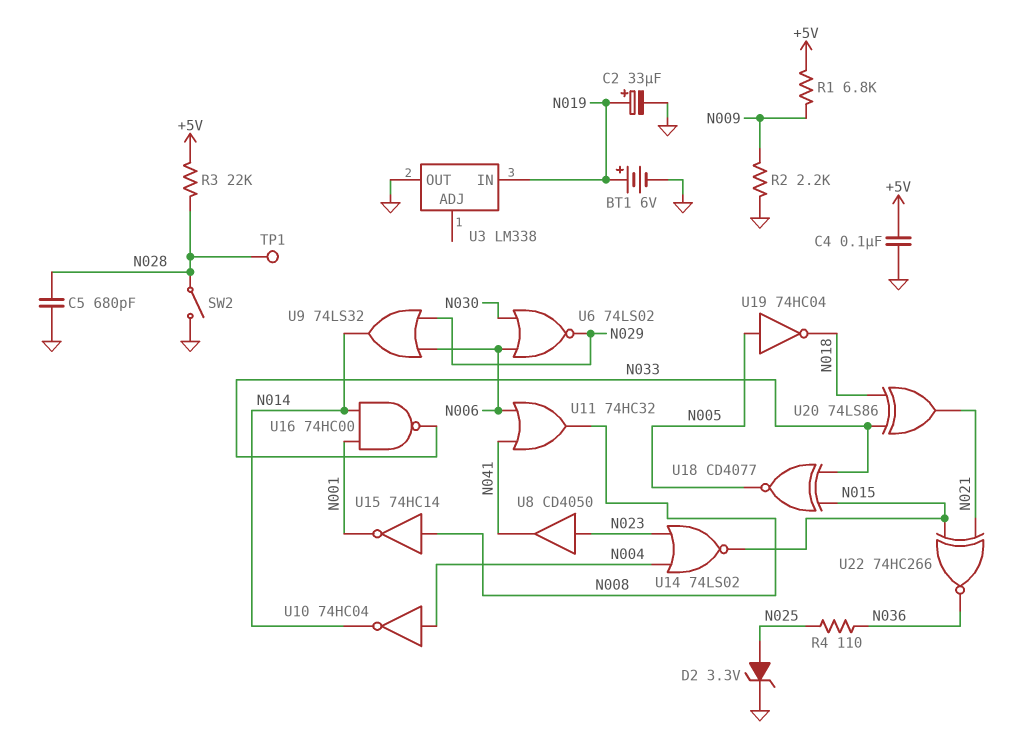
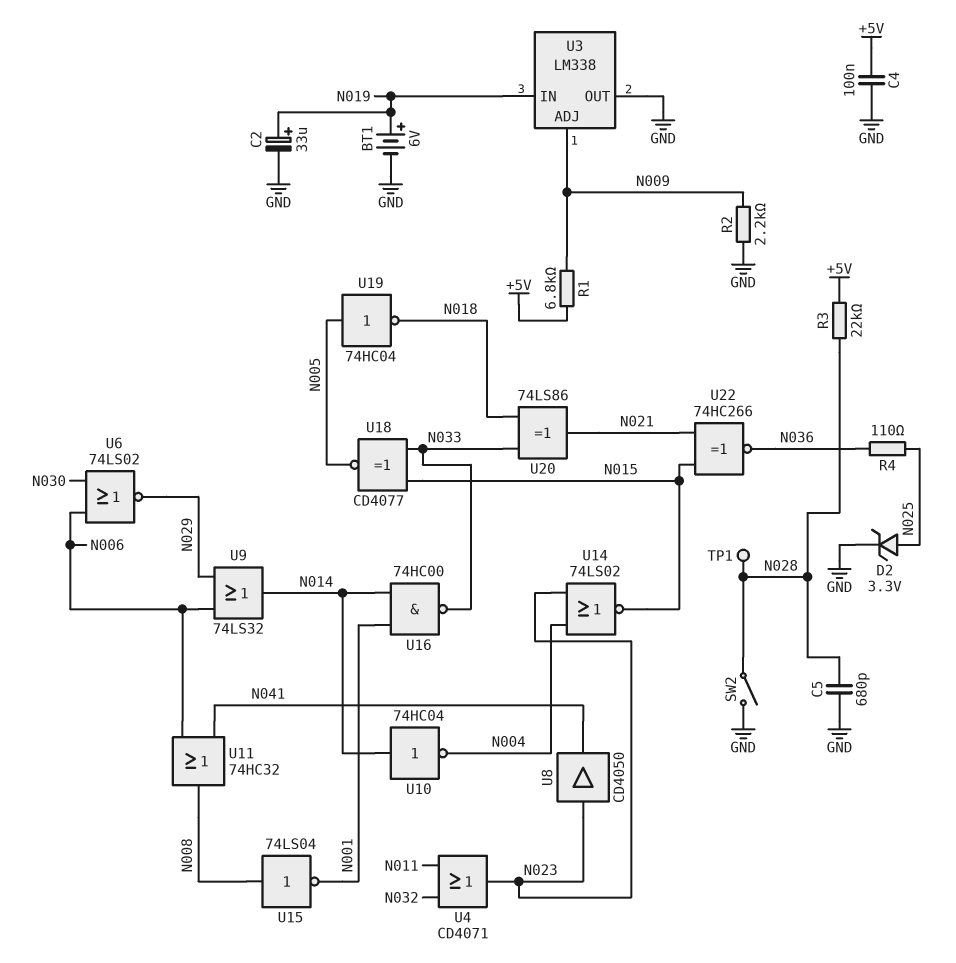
U3 pin ADJ: none -> N009
U4: none -> OR CD4071 (in N011, in N032, out N023)
U10: NOT 74HC04 (in N004, out N014) -> NOT 74HC04 (in N014, out N004)
U15: NOT 74HC14 (in N008, out N001) -> NOT 74LS04 (in N008, out N001)

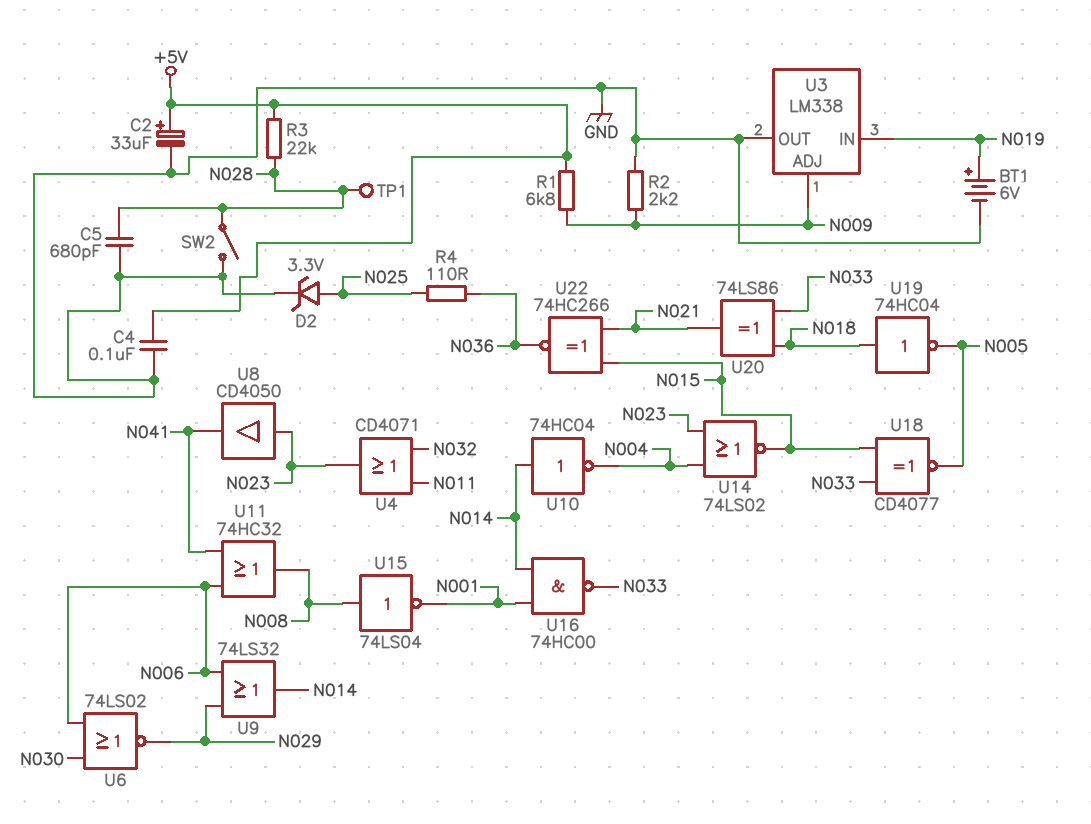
C2: 33uF (plus N019, minus GND) -> 33uF (plus +5V, minus GND)
U19: NOT 74HC04 (in N005, out N018) -> NOT 74HC04 (in N018, out N005)

